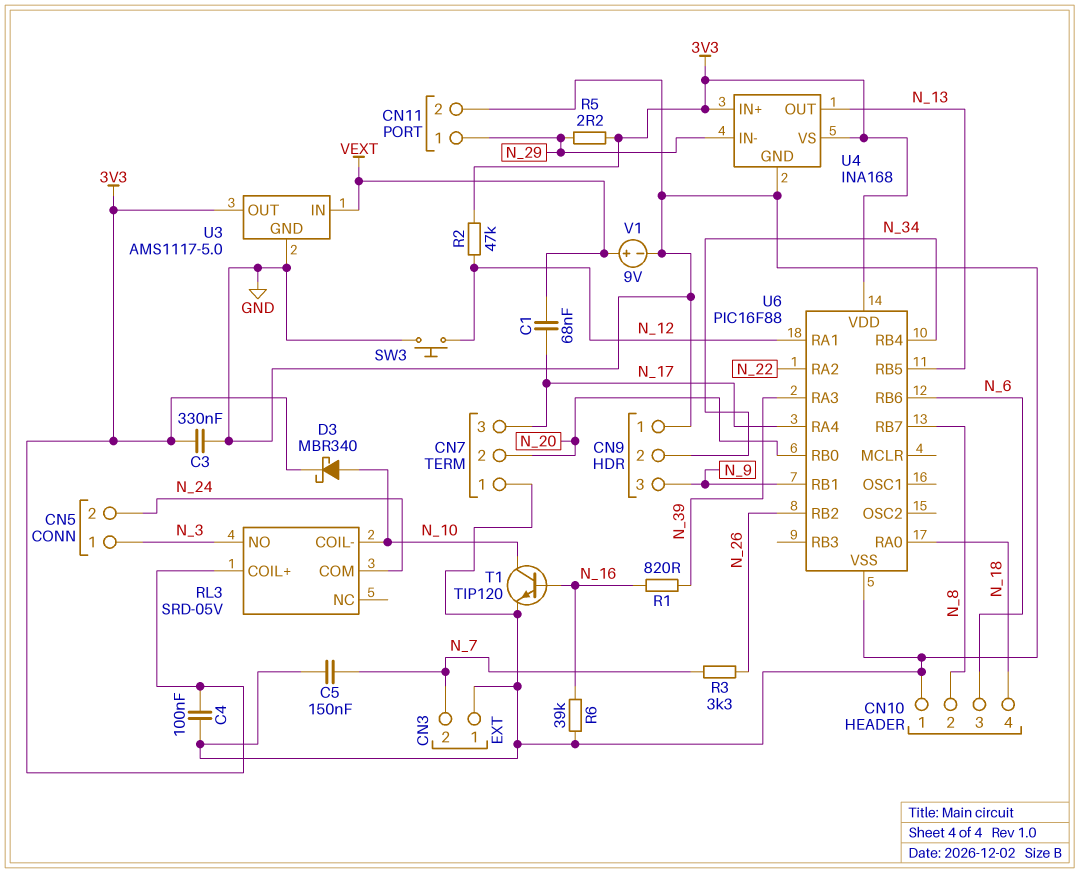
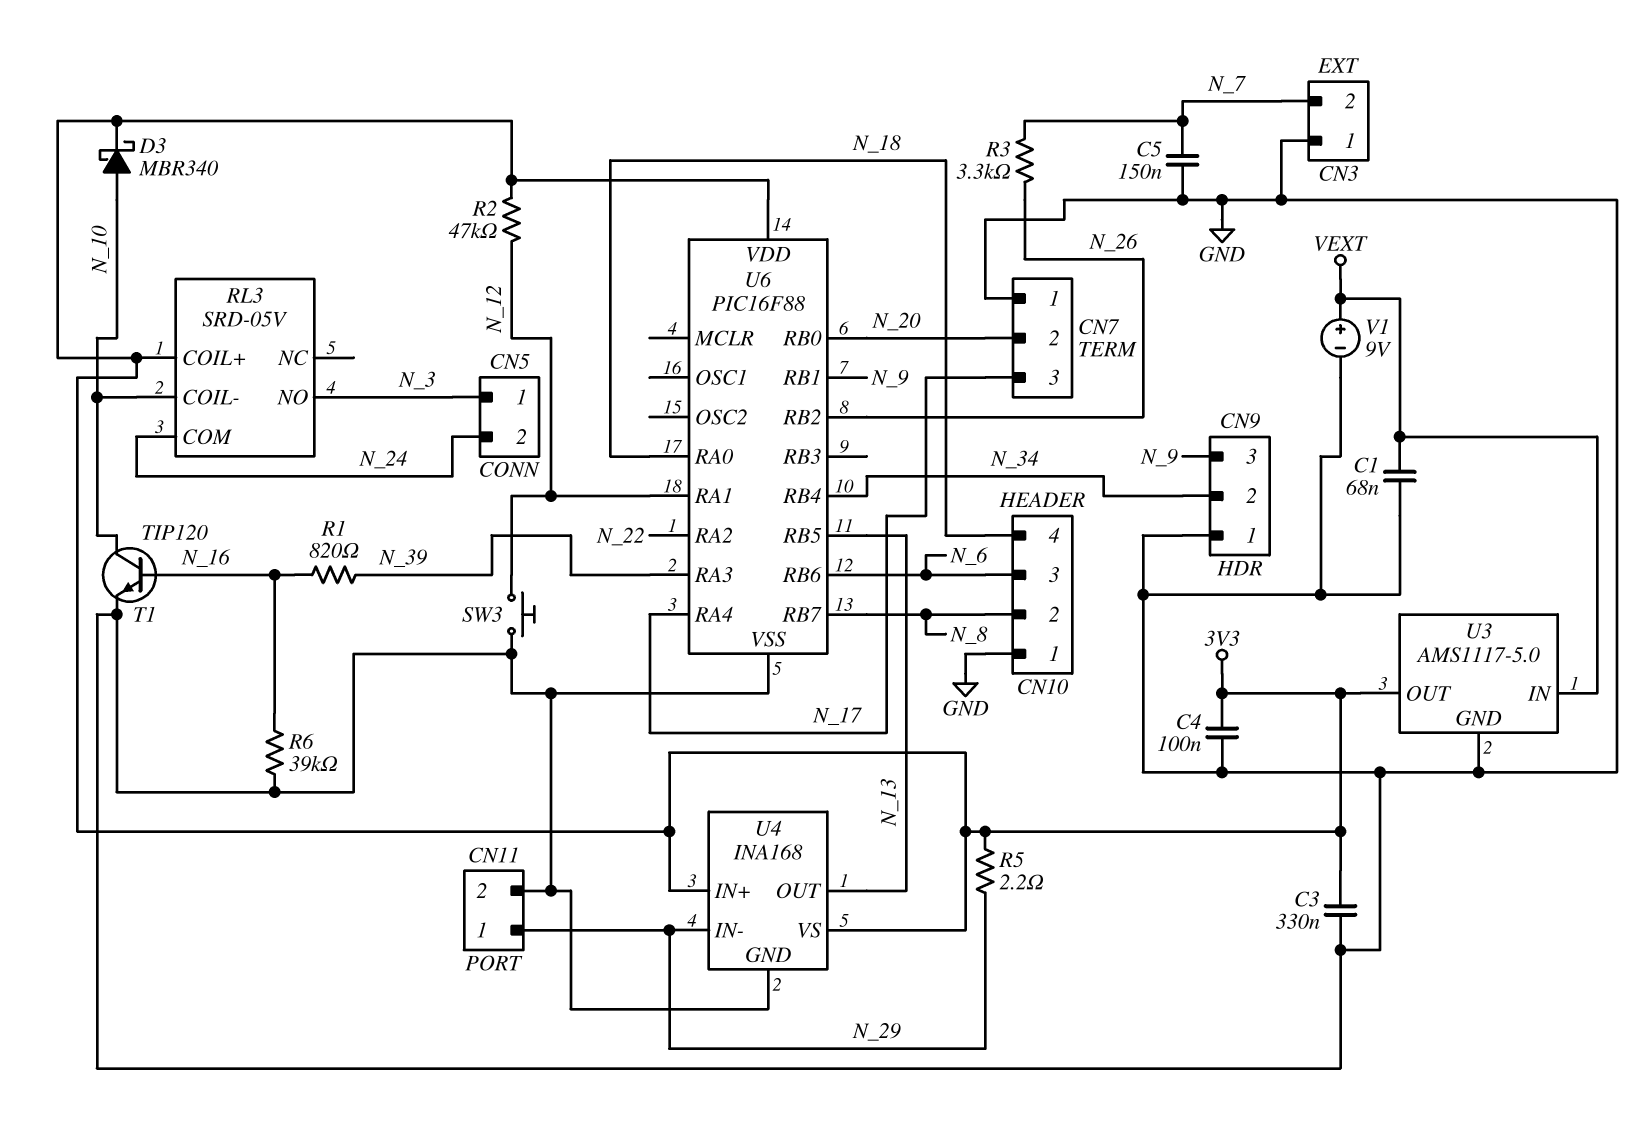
C1: 68nF (N_17, VEXT) -> 68nF (GND, VEXT)

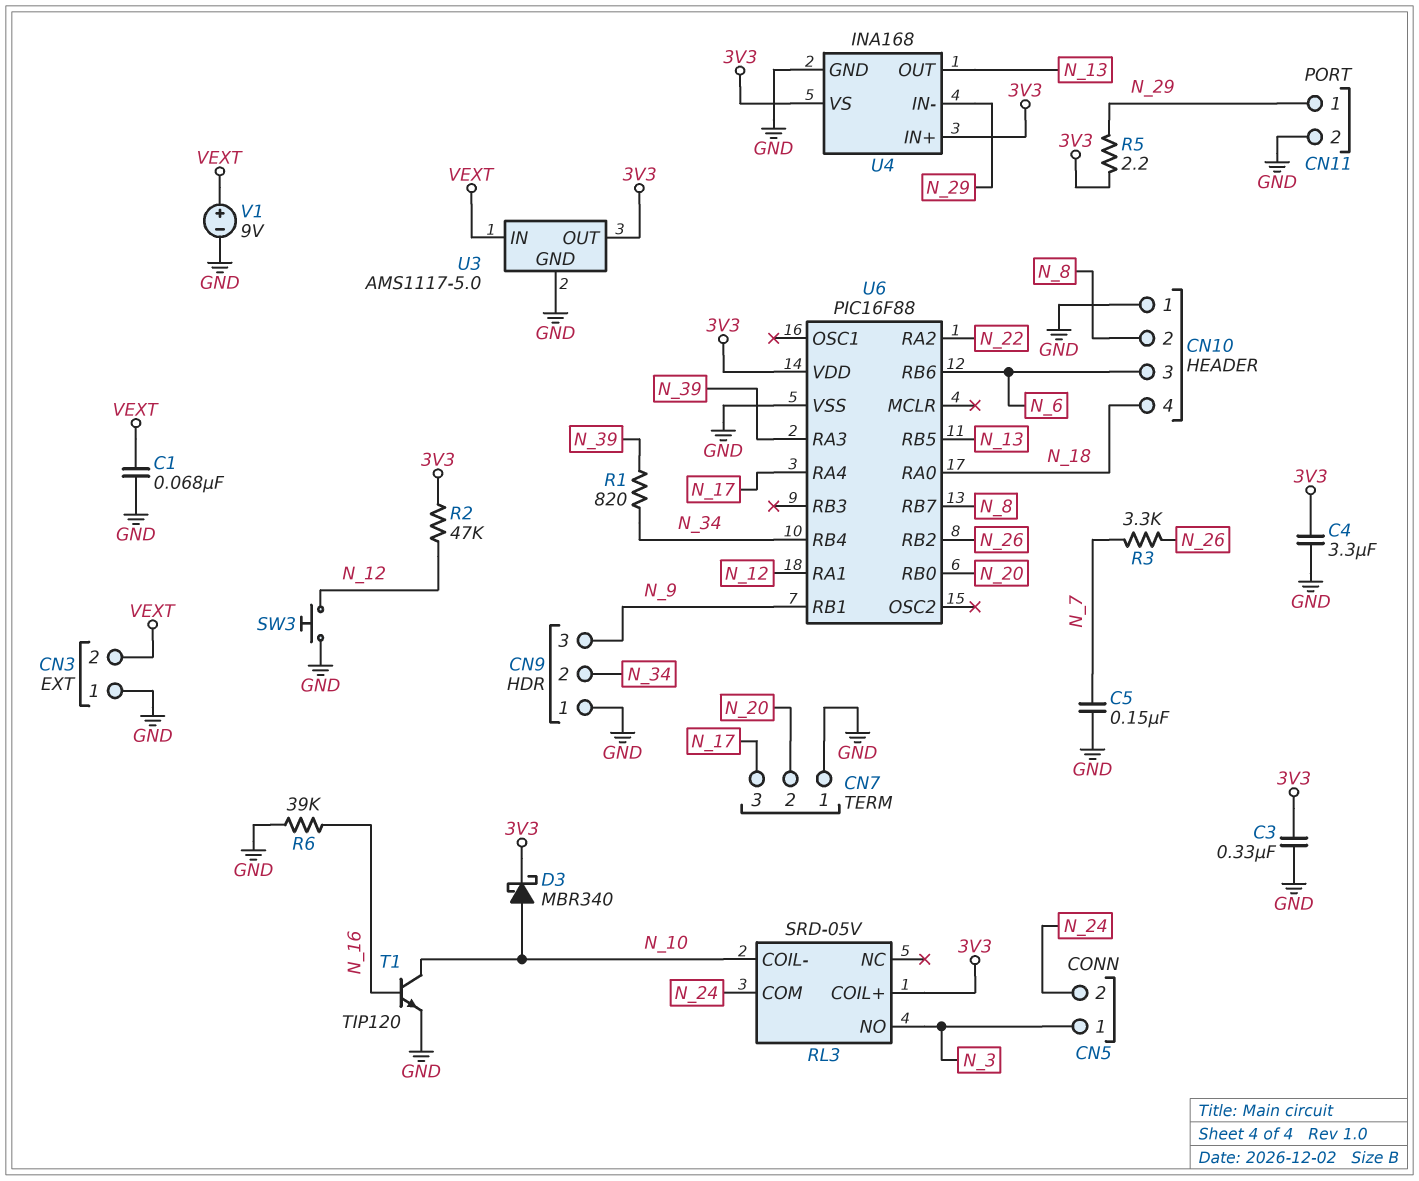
C4: 100nF (3V3, GND) -> 3.3uF (3V3, GND)
CN3 pin 2: N_7 -> VEXT
R1: 820 (N_16, N_39) -> 820 (N_34, N_39)

